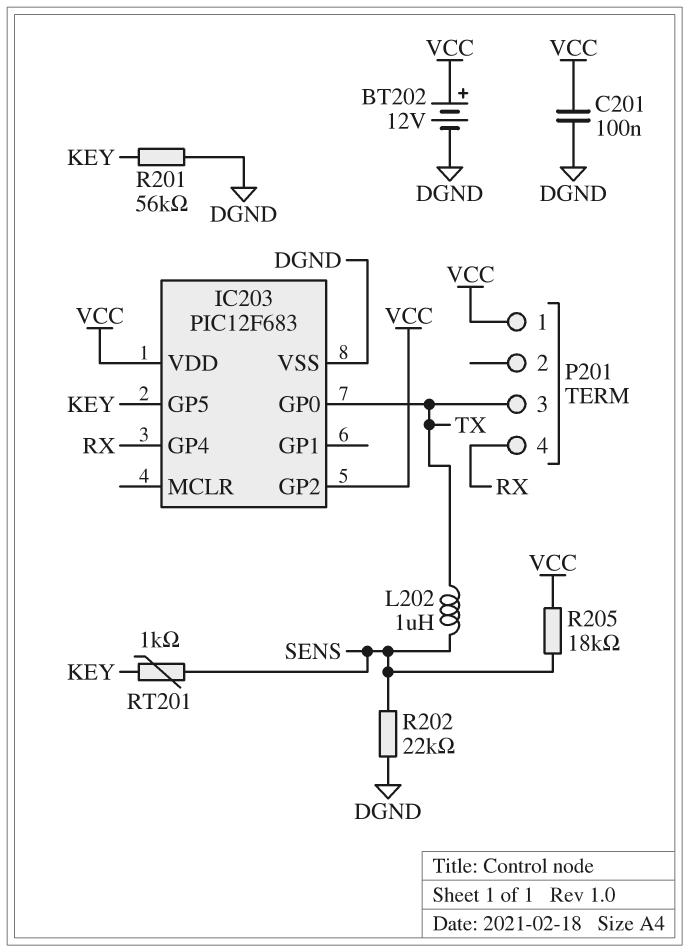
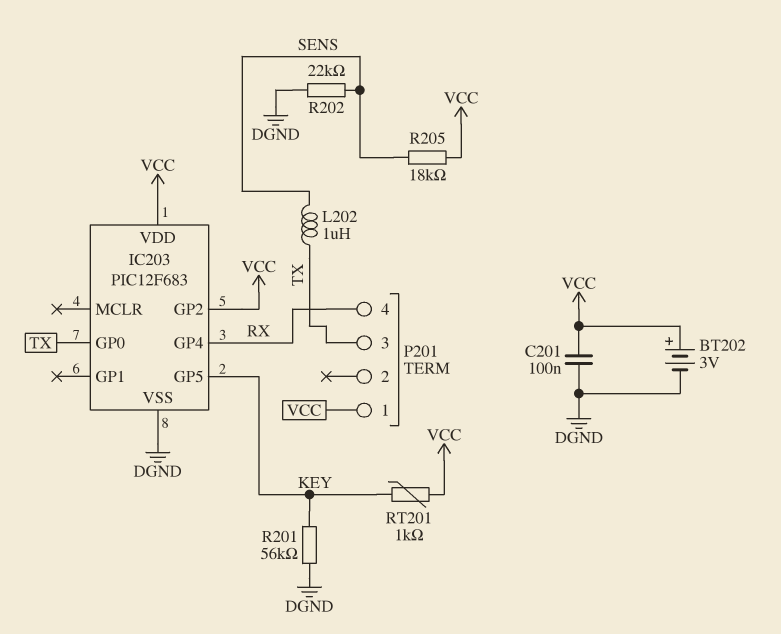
BT202: 12V (plus VCC, minus DGND) -> 3V (plus VCC, minus DGND)
RT201: 1k (KEY, SENS) -> 1k (KEY, VCC)

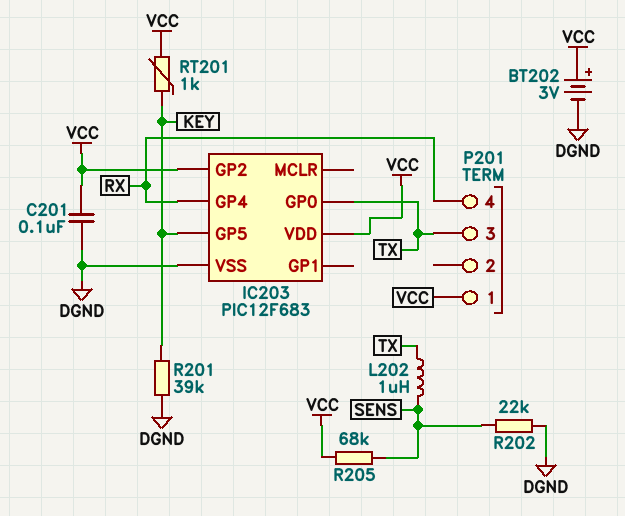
R201: 56k (DGND, KEY) -> 39k (DGND, KEY)
R205: 18k (SENS, VCC) -> 68k (SENS, VCC)

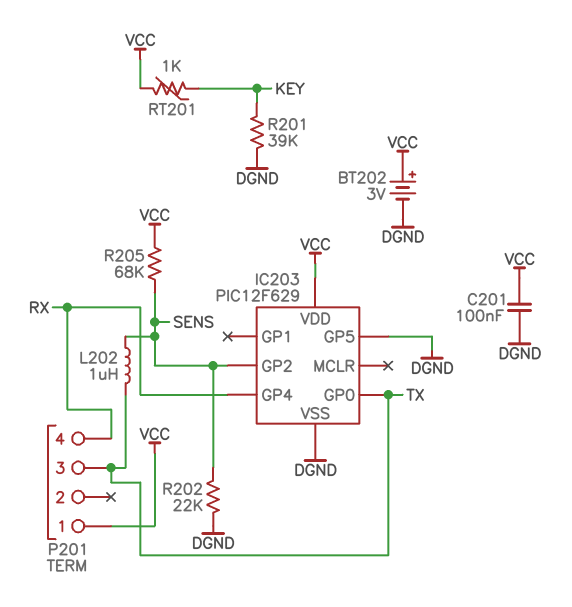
IC203: PIC12F683 -> PIC12F629
IC203 pin GP2: VCC -> SENS
IC203 pin GP5: KEY -> DGND

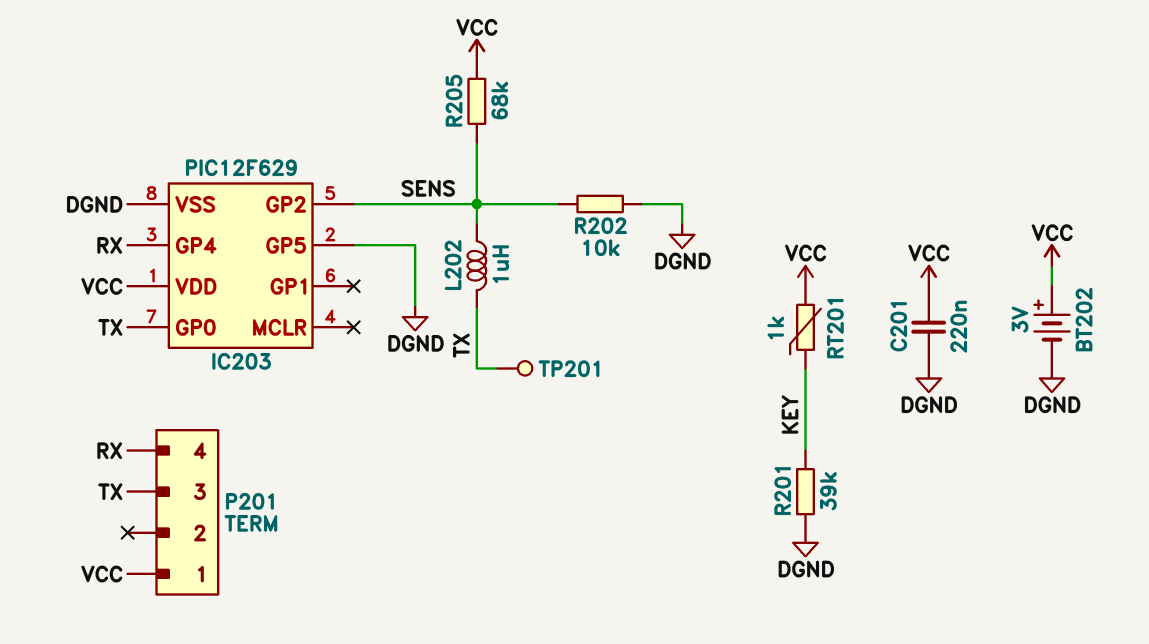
C201: 100nF (DGND, VCC) -> 220nF (DGND, VCC)
R202: 22k (DGND, SENS) -> 10k (DGND, SENS)
TP201: none -> test point (TX)

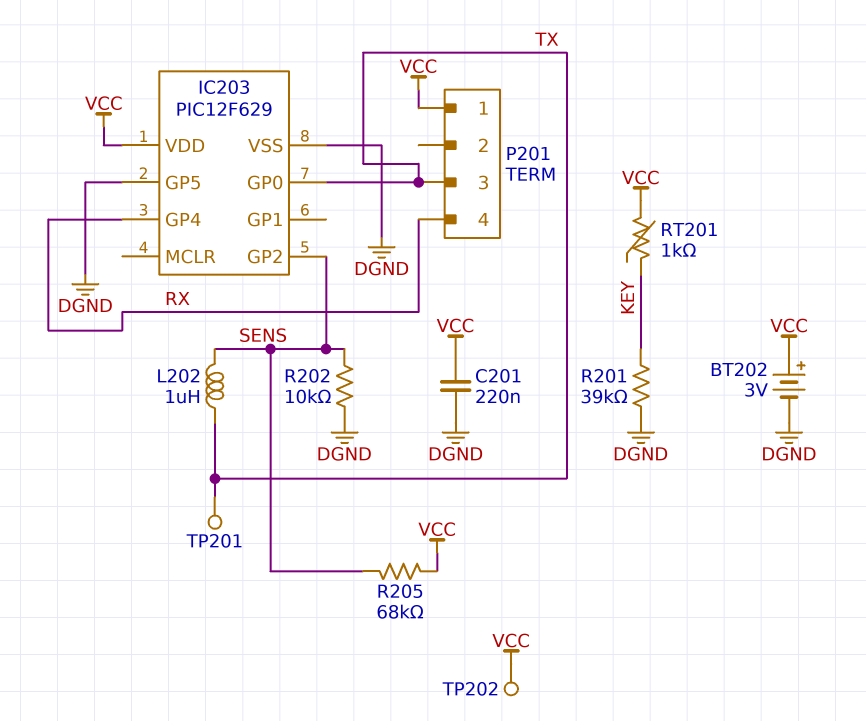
TP202: none -> test point (VCC)

